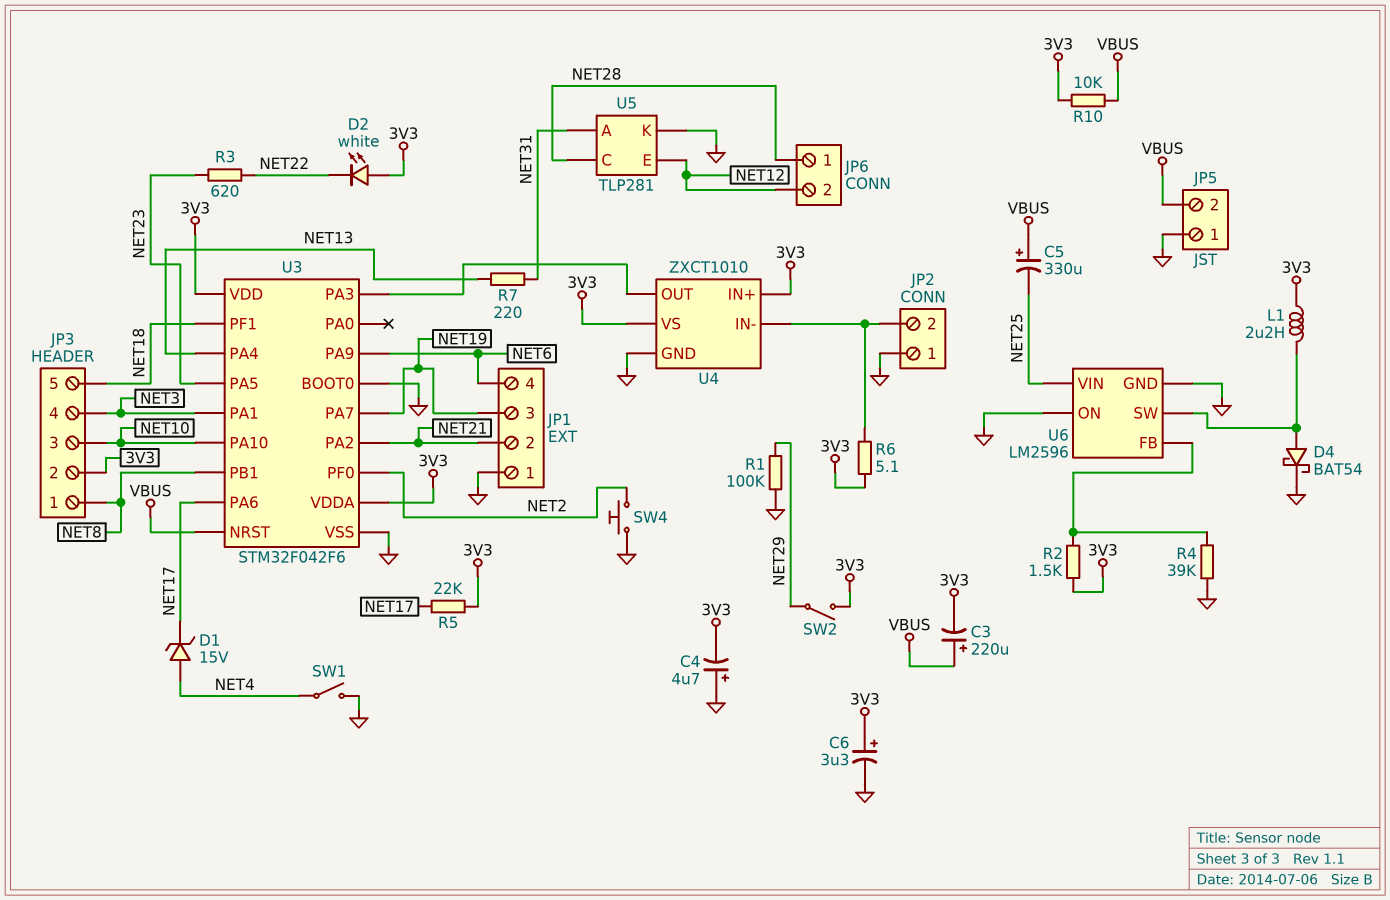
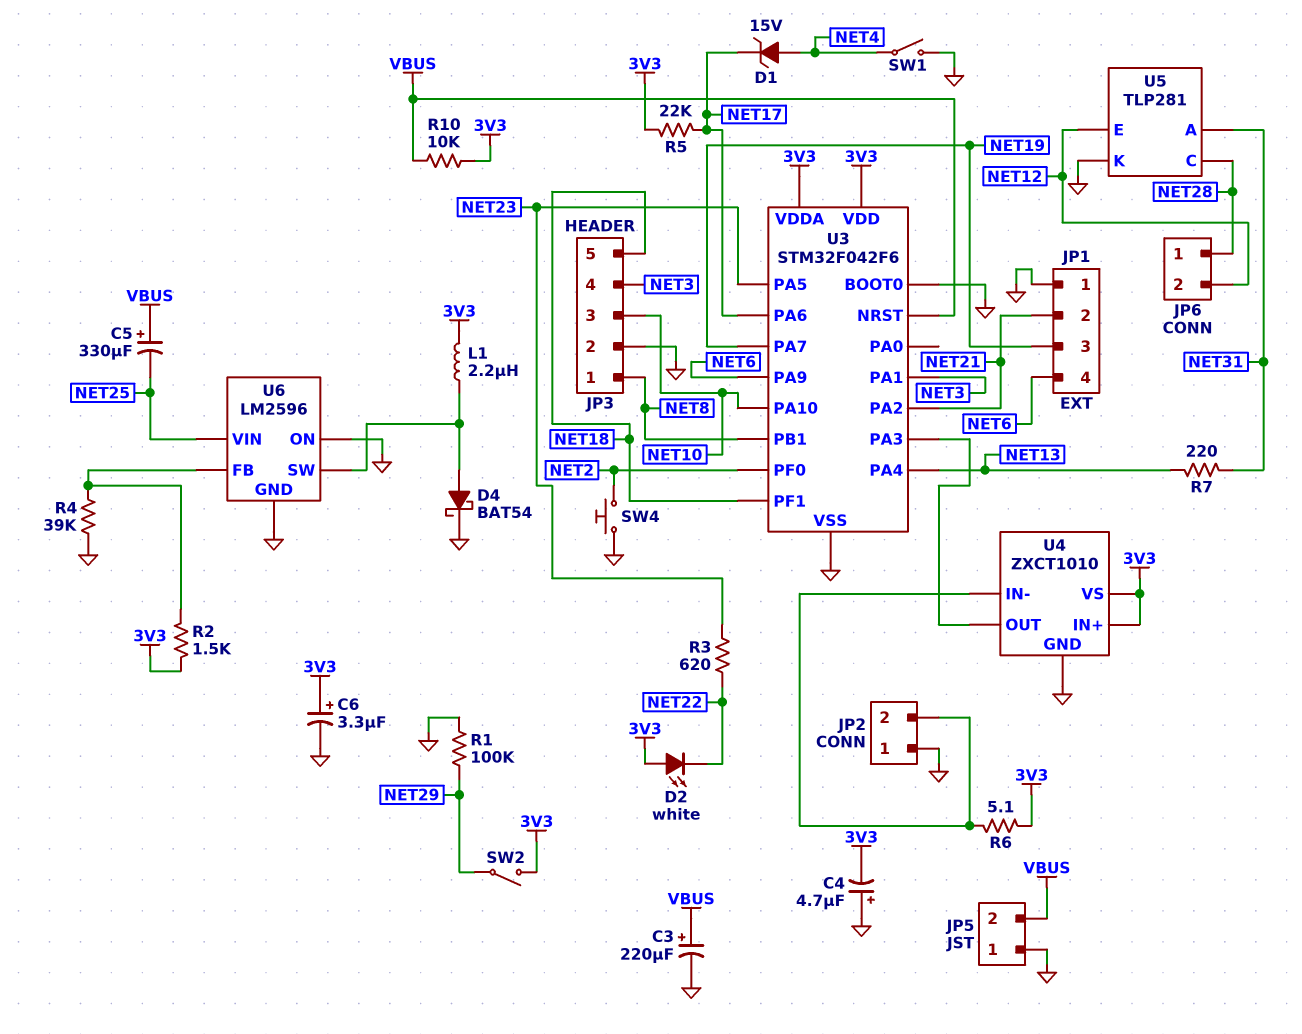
C3: 220uF (plus VBUS, minus 3V3) -> 220uF (plus VBUS, minus GND)
JP3 pin 2: 3V3 -> GND

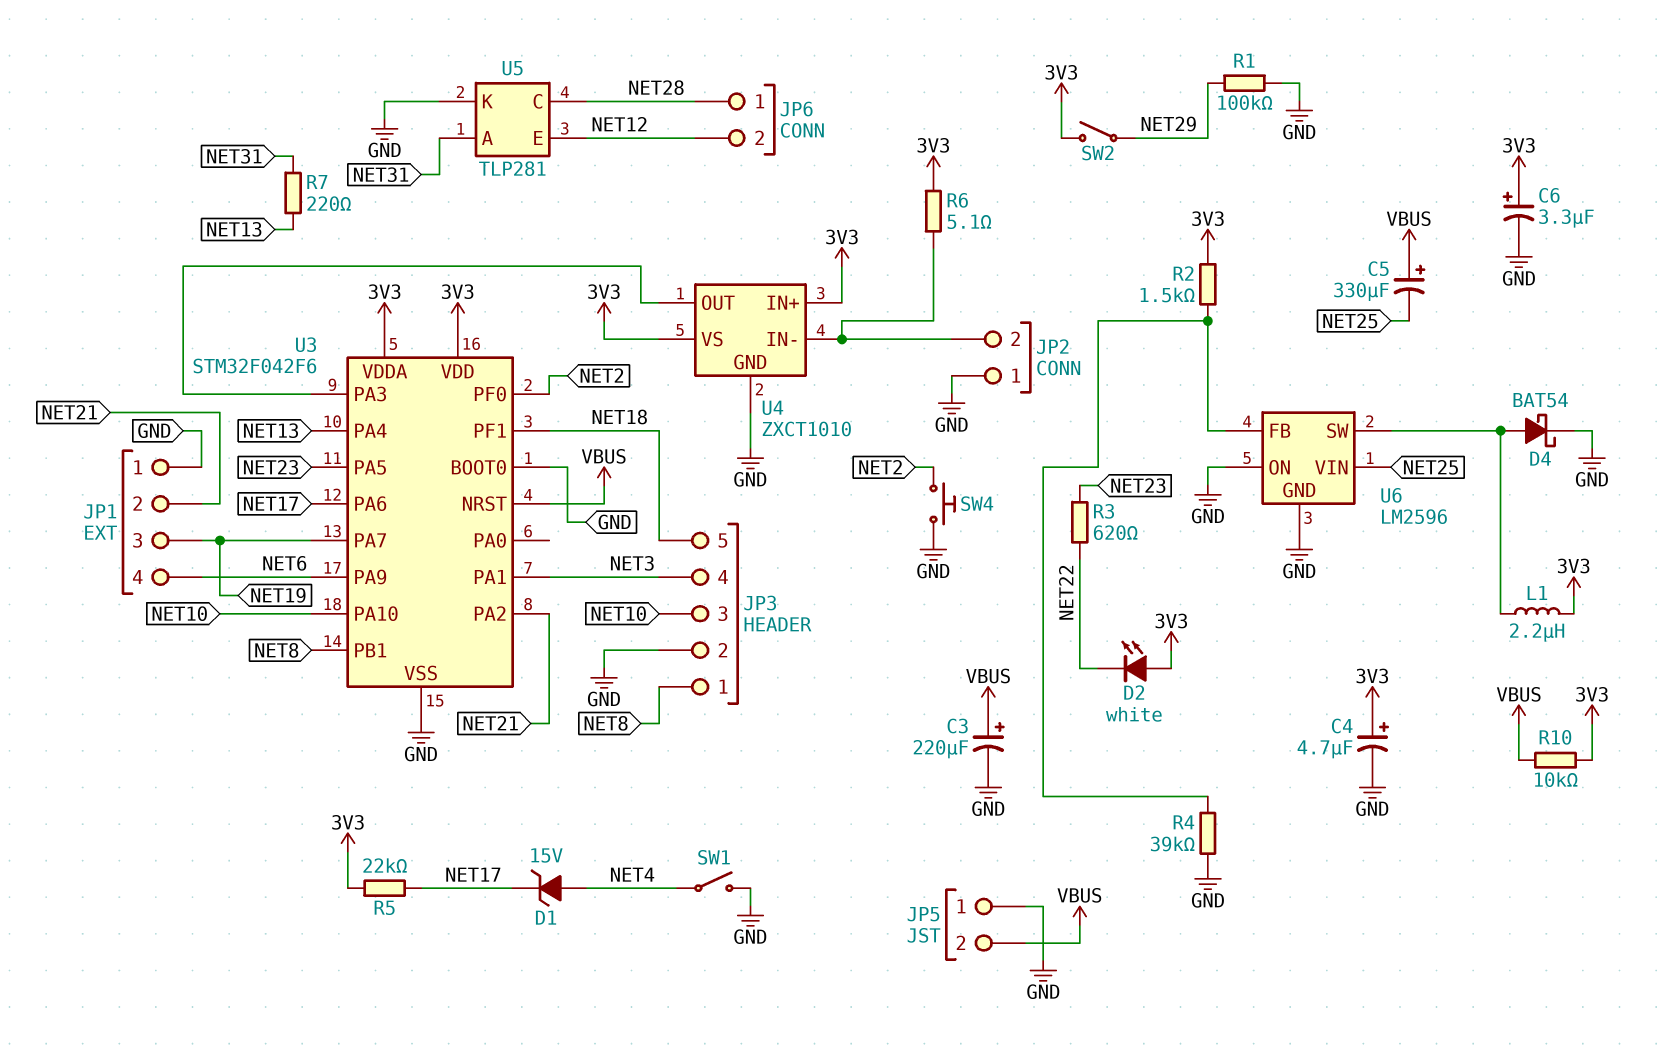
C4: 4.7uF (plus GND, minus 3V3) -> 4.7uF (plus 3V3, minus GND)

